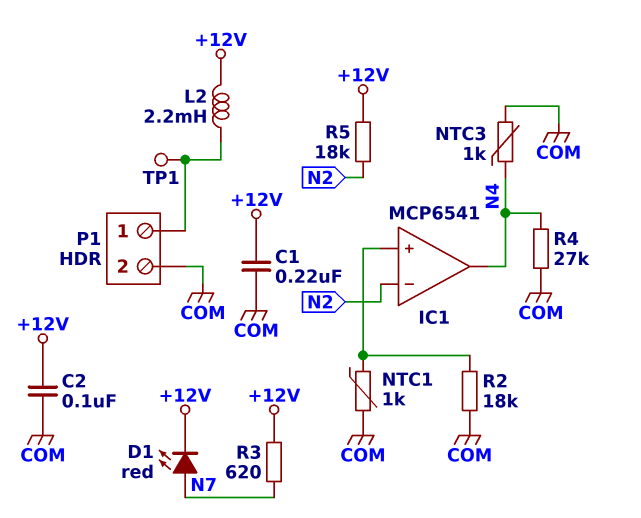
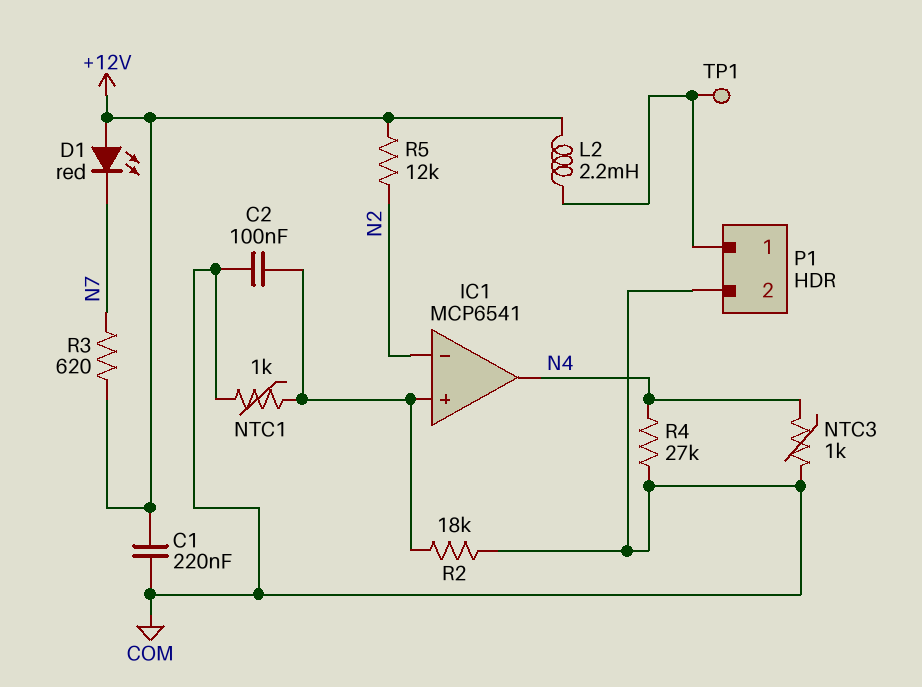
C2: 100nF (+12V, COM) -> 100nF (COM, IC1/in+)
D1: LED red (A N7, K +12V) -> LED red (A +12V, K N7)
R5: 18k (+12V, N2) -> 12k (+12V, N2)

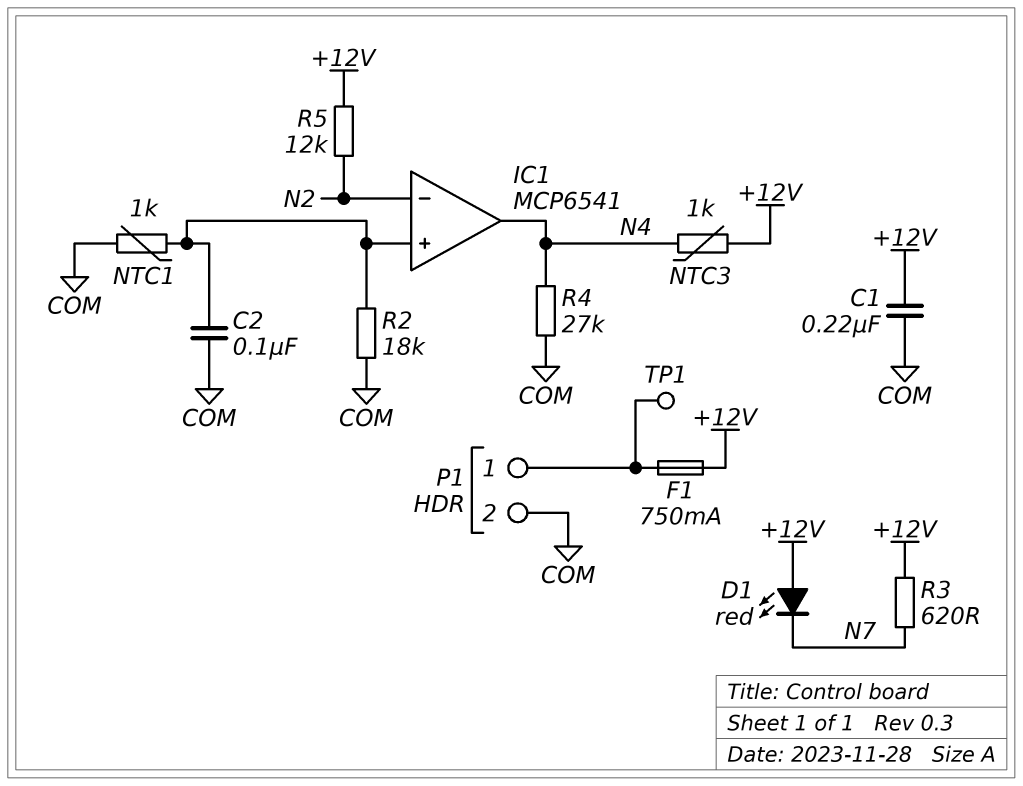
F1: none -> 750mA (+12V, P1/1)
L2: 2.2mH (+12V, P1/1) -> none
NTC3: 1k (COM, N4) -> 1k (+12V, N4)

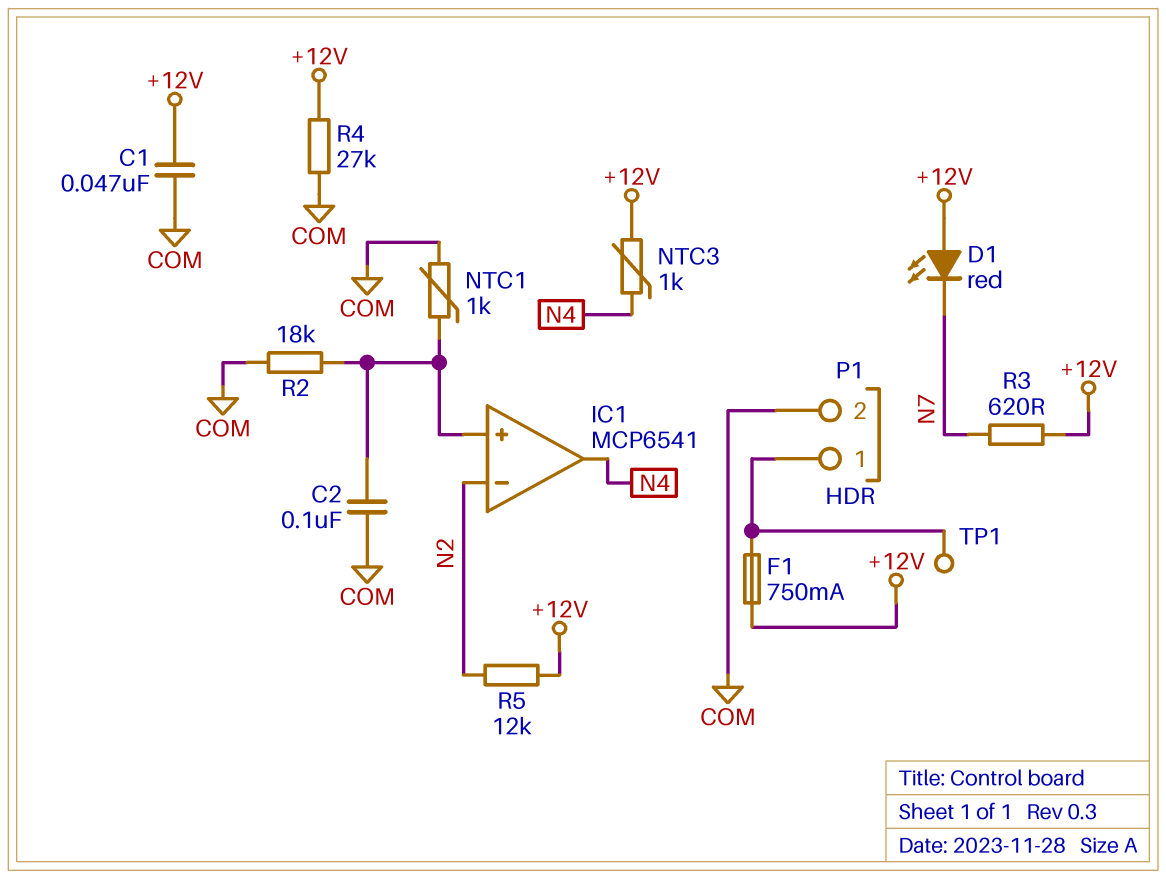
C1: 220nF (+12V, COM) -> 47nF (+12V, COM)
R4: 27k (COM, N4) -> 27k (+12V, COM)

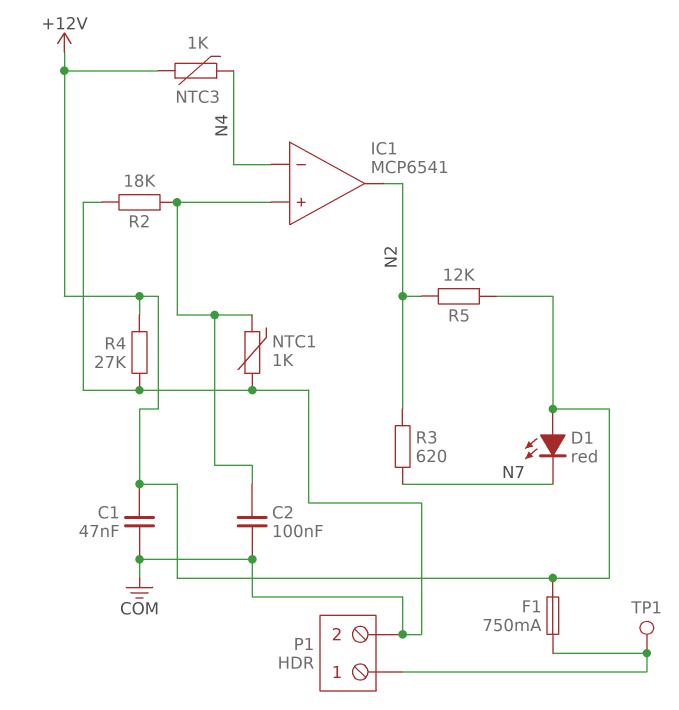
IC1 pin in-: N2 -> N4
IC1 pin out: N4 -> N2
R3: 620 (+12V, N7) -> 620 (N2, N7)

